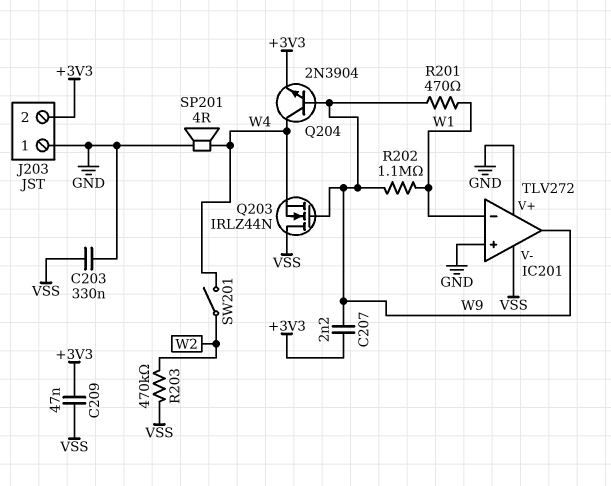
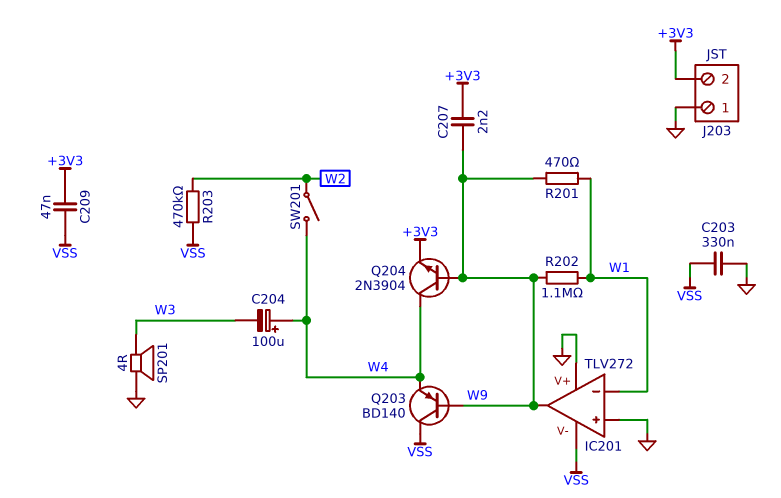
C204: none -> 100uF (plus W4, minus W3)
Q203: NMOS IRLZ44N (G W9, D VSS, S W4) -> PNP BD140 (B W9, C VSS, E W4)
SP201: speaker 4R (GND, W4) -> speaker 4R (GND, W3)

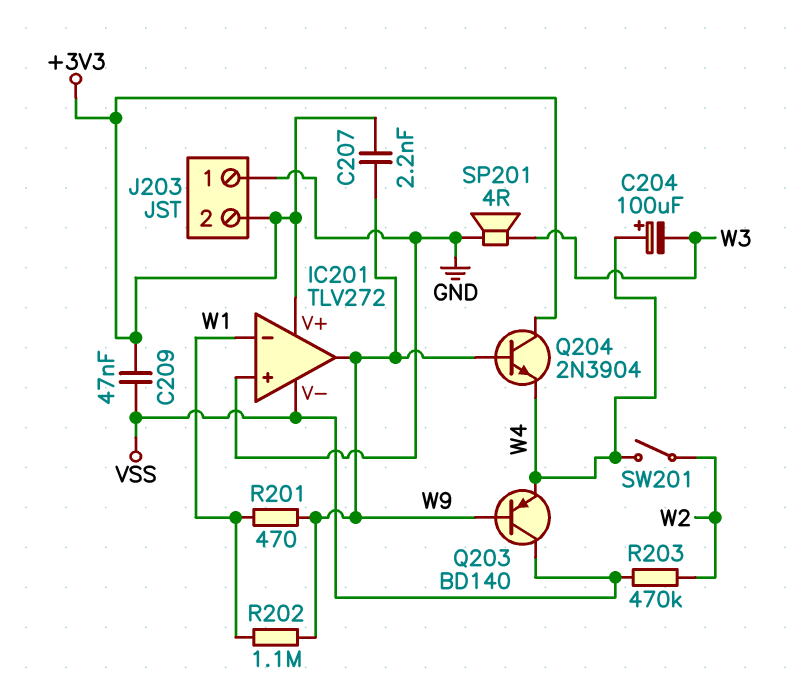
C203: 330nF (GND, VSS) -> none
IC201 pin V+: GND -> +3V3
Q204: NPN 2N3904 (B W9, C W4, E +3V3) -> NPN 2N3904 (B W9, C +3V3, E W4)

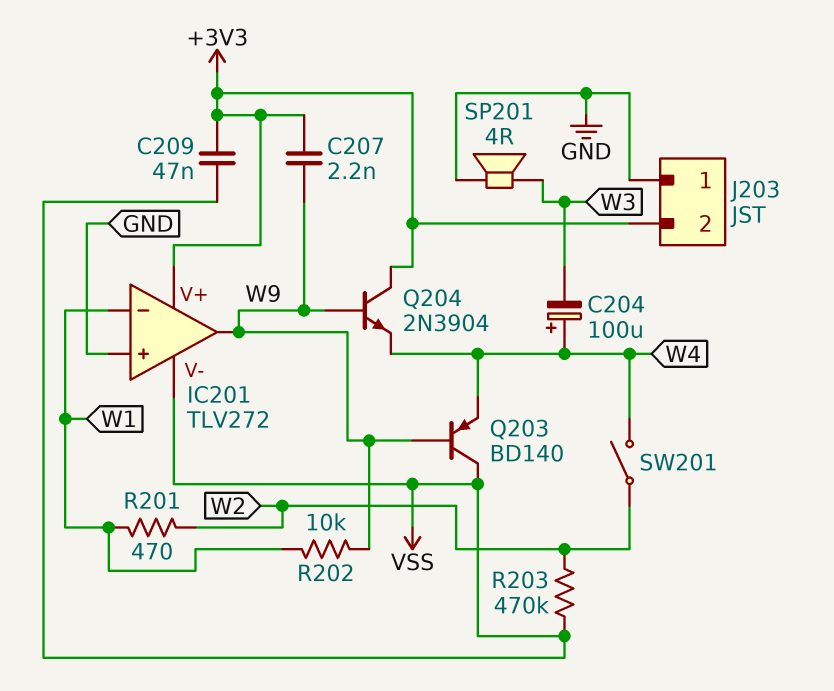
R201: 470 (W1, W9) -> 470 (W1, W2)
R202: 1.1M (W1, W9) -> 10k (W1, W9)

